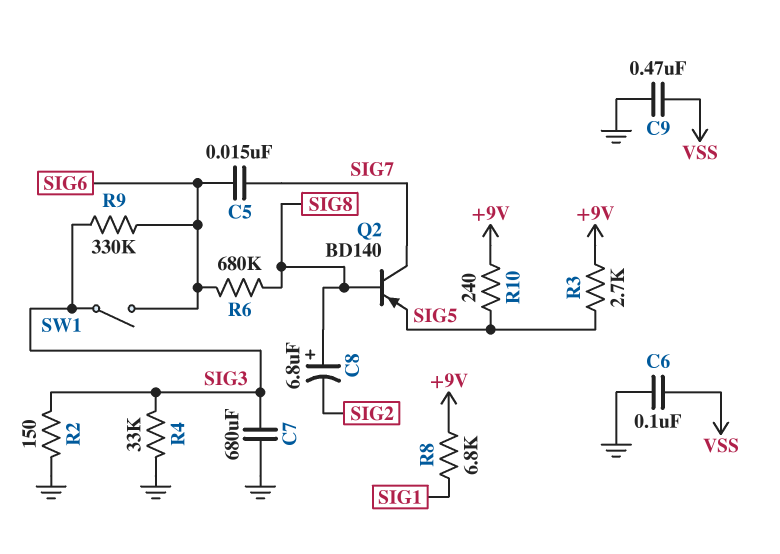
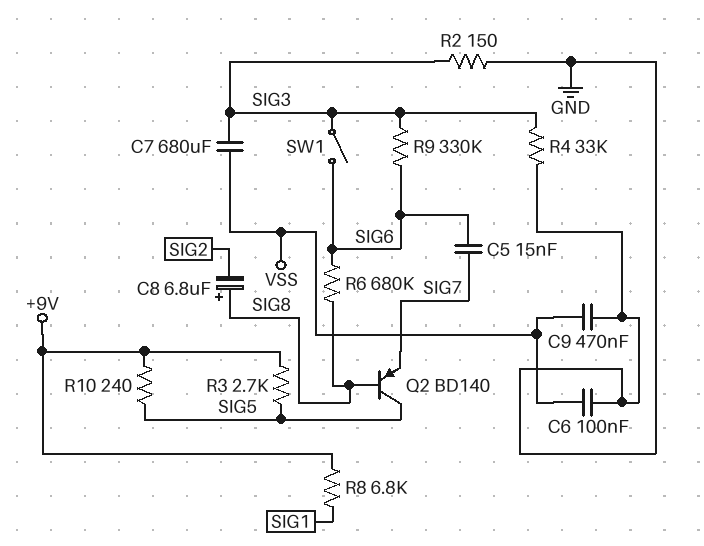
C7: 680uF (GND, SIG3) -> 680uF (SIG3, VSS)
Q2: PNP BD140 (B SIG8, C SIG7, E SIG5) -> PNP BD140 (B SIG8, C SIG5, E SIG7)

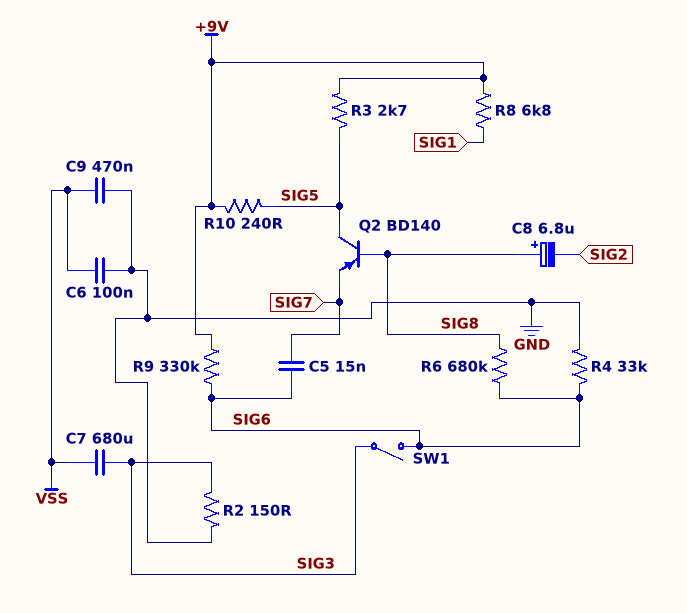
R4: 33k (GND, SIG3) -> 33k (GND, SIG6)
R9: 330k (SIG3, SIG6) -> 330k (+9V, SIG6)

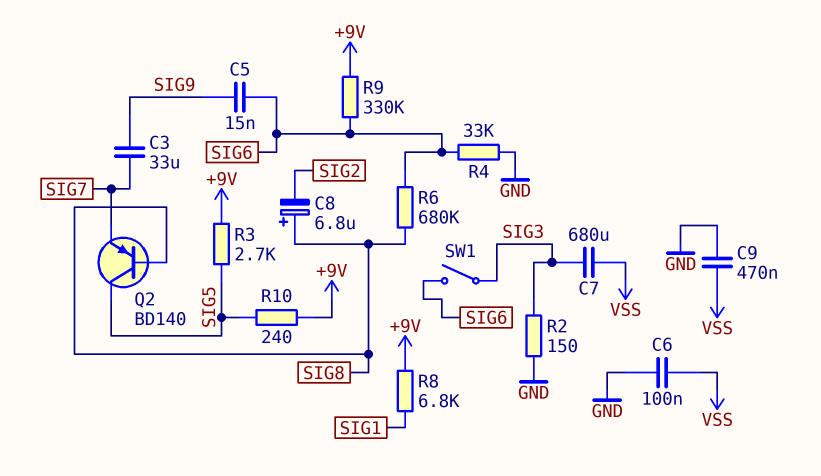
C3: none -> 33uF (SIG7, SIG9)
C5: 15nF (SIG6, SIG7) -> 15nF (SIG6, SIG9)

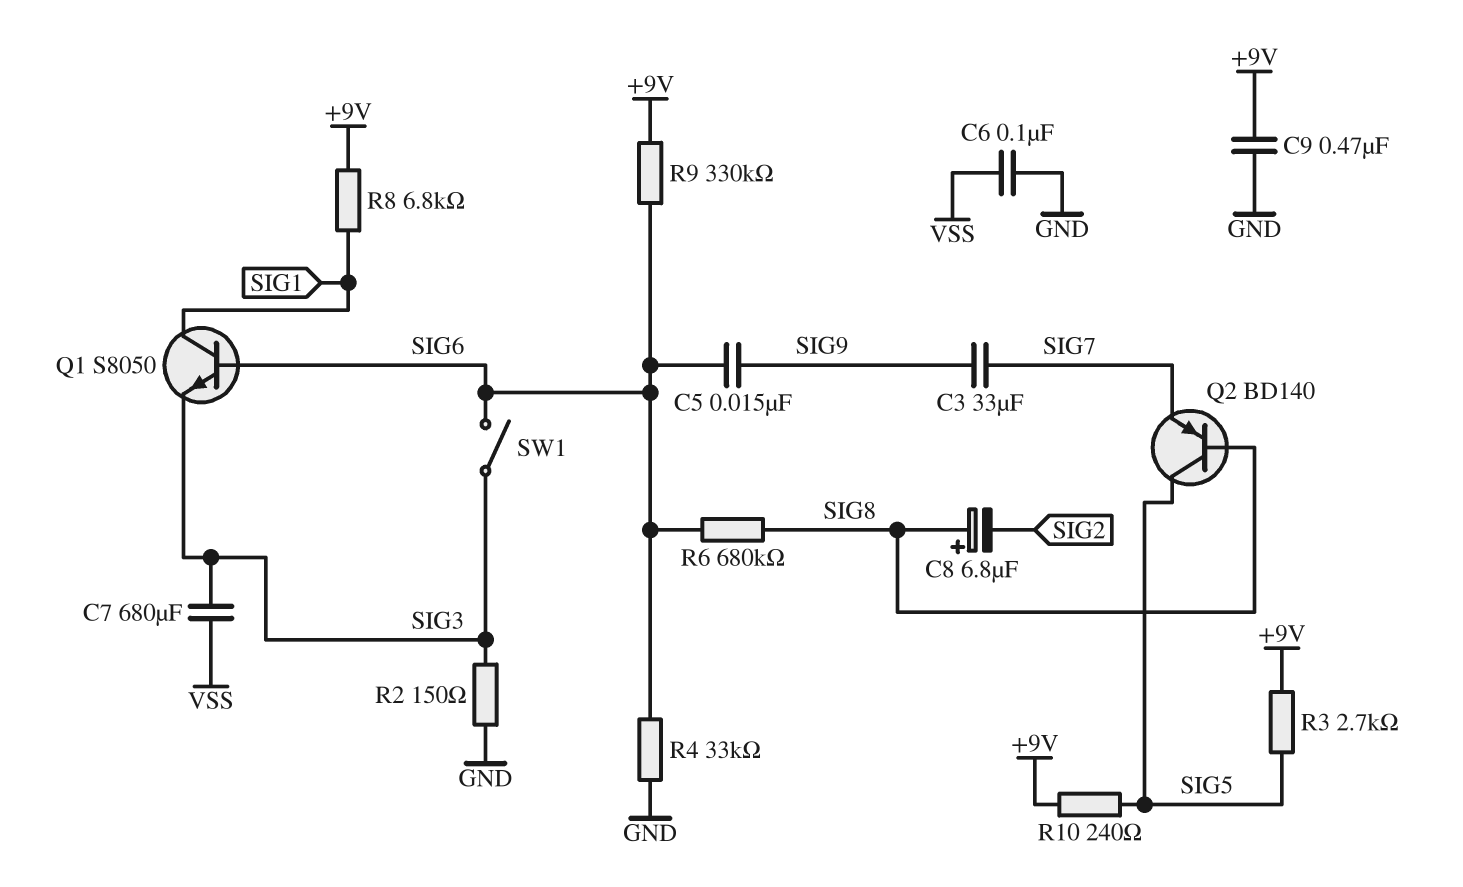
C9: 470nF (GND, VSS) -> 470nF (+9V, GND)
Q1: none -> NPN S8050 (B SIG6, C SIG1, E SIG3)

